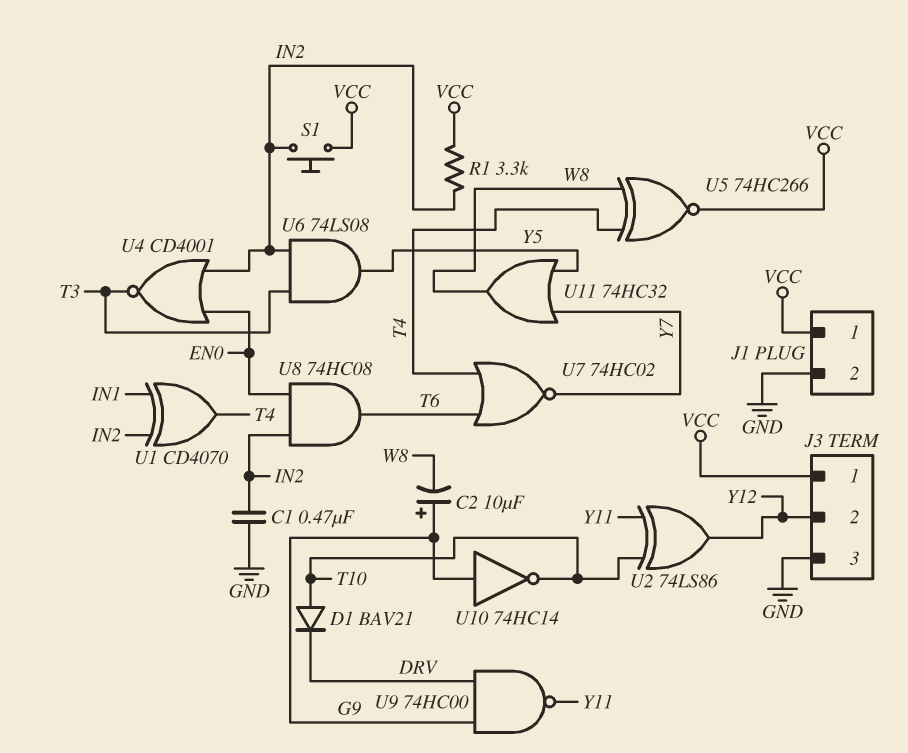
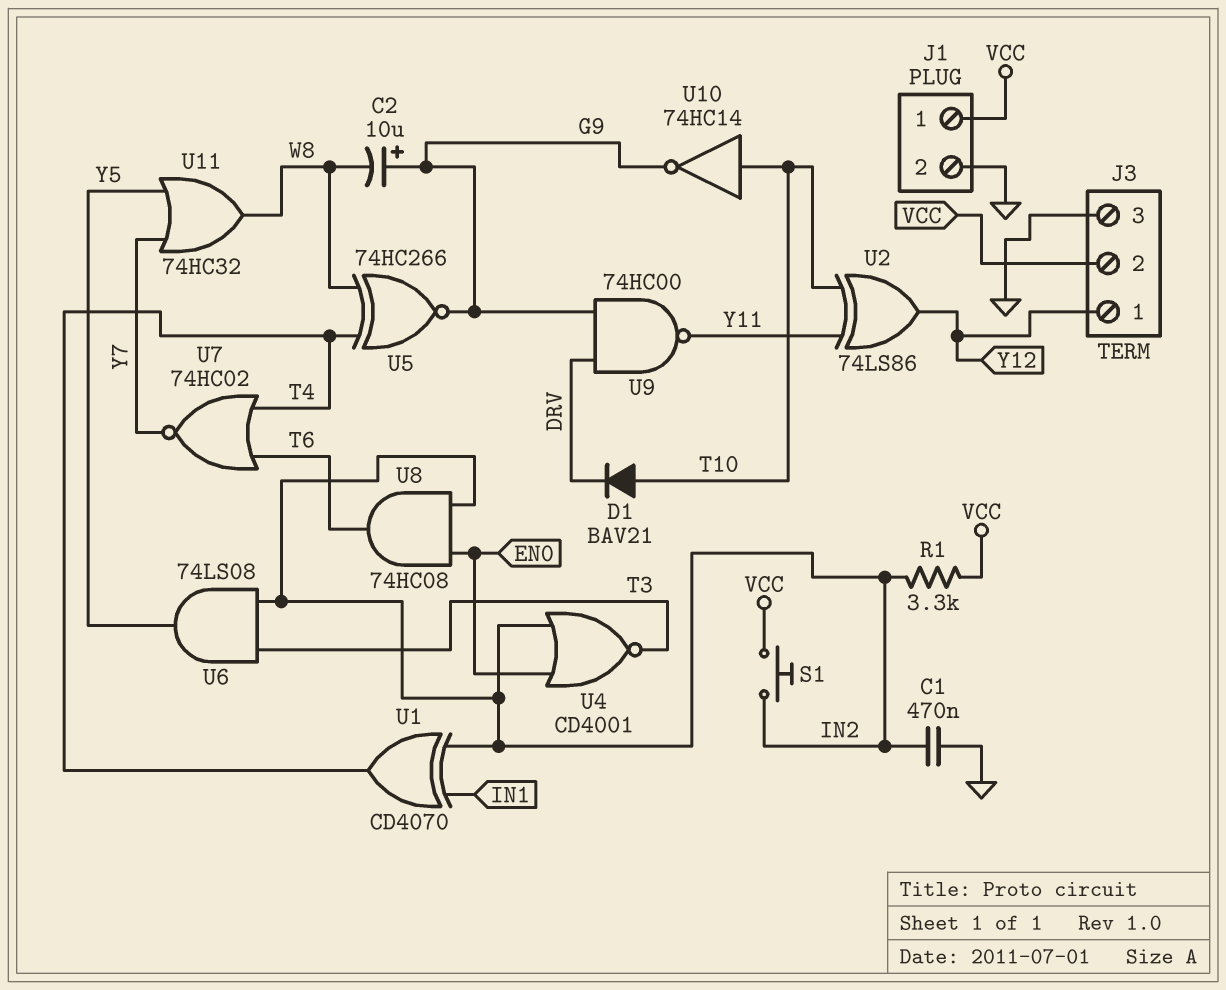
J3 pin 1: VCC -> Y12
J3 pin 2: Y12 -> VCC
U5: XNOR 74HC266 (in T4, in W8, out VCC) -> XNOR 74HC266 (in T4, in W8, out G9)
U10: NOT 74HC14 (in G9, out T10) -> NOT 74HC14 (in T10, out G9)

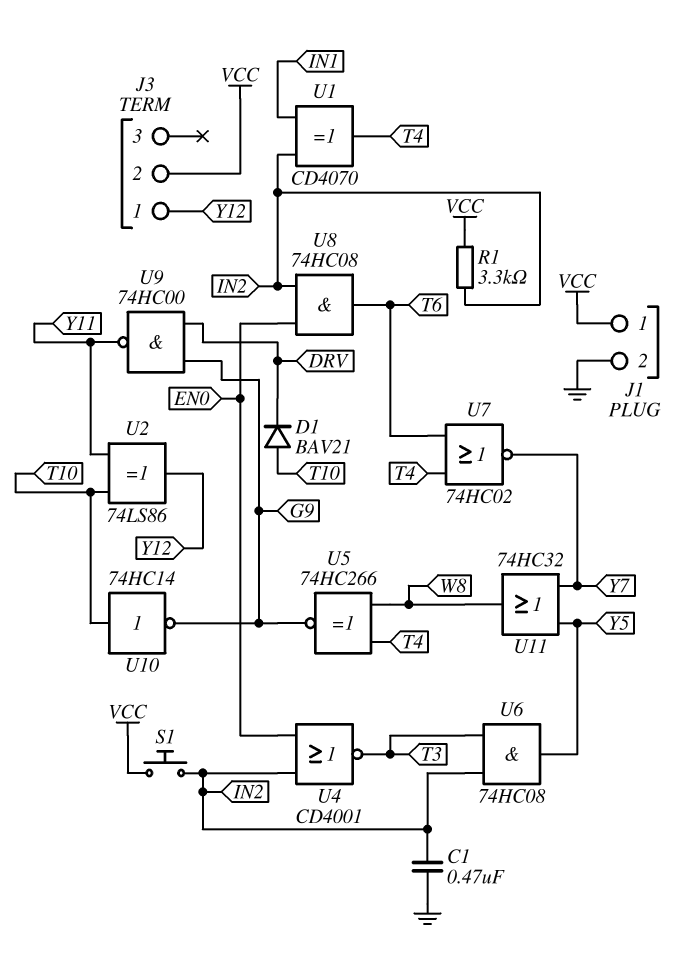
C2: 10uF (plus G9, minus W8) -> none
J3 pin 3: GND -> none
U6: AND 74LS08 (in IN2, in T3, out Y5) -> AND 74HC08 (in IN2, in T3, out Y5)

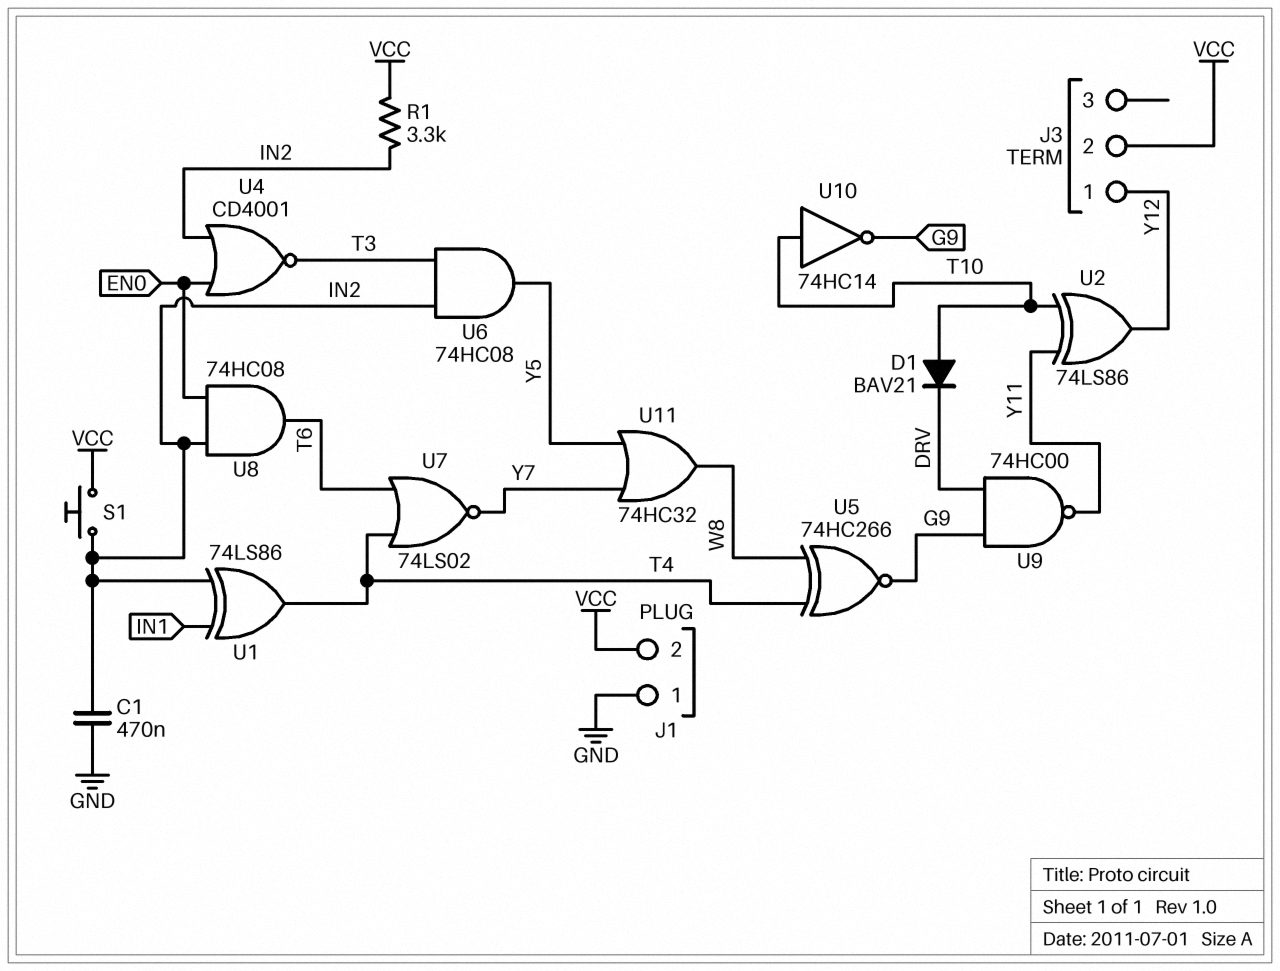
J1 pin 1: VCC -> GND
J1 pin 2: GND -> VCC
U1: XOR CD4070 (in IN1, in IN2, out T4) -> XOR 74LS86 (in IN1, in IN2, out T4)
U7: NOR 74HC02 (in T4, in T6, out Y7) -> NOR 74LS02 (in T4, in T6, out Y7)

